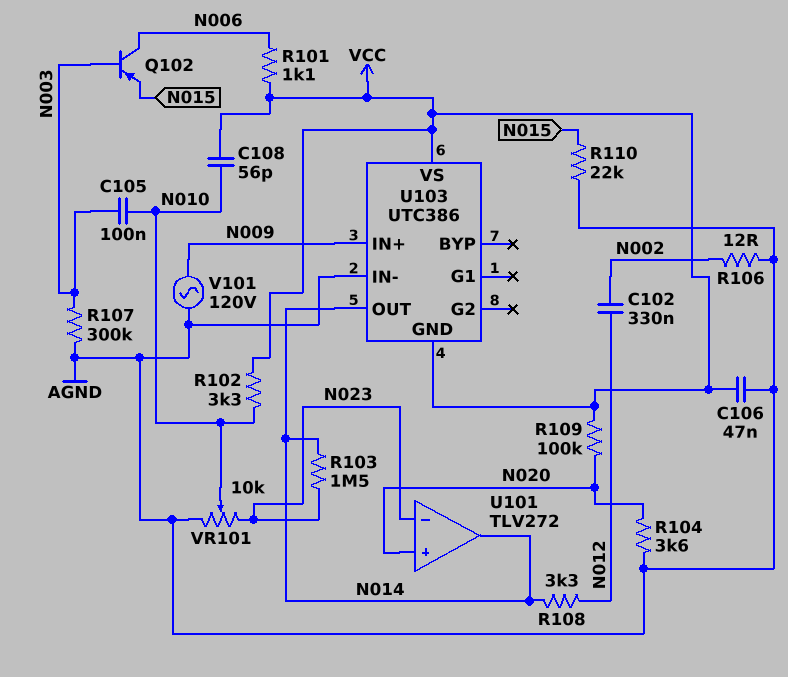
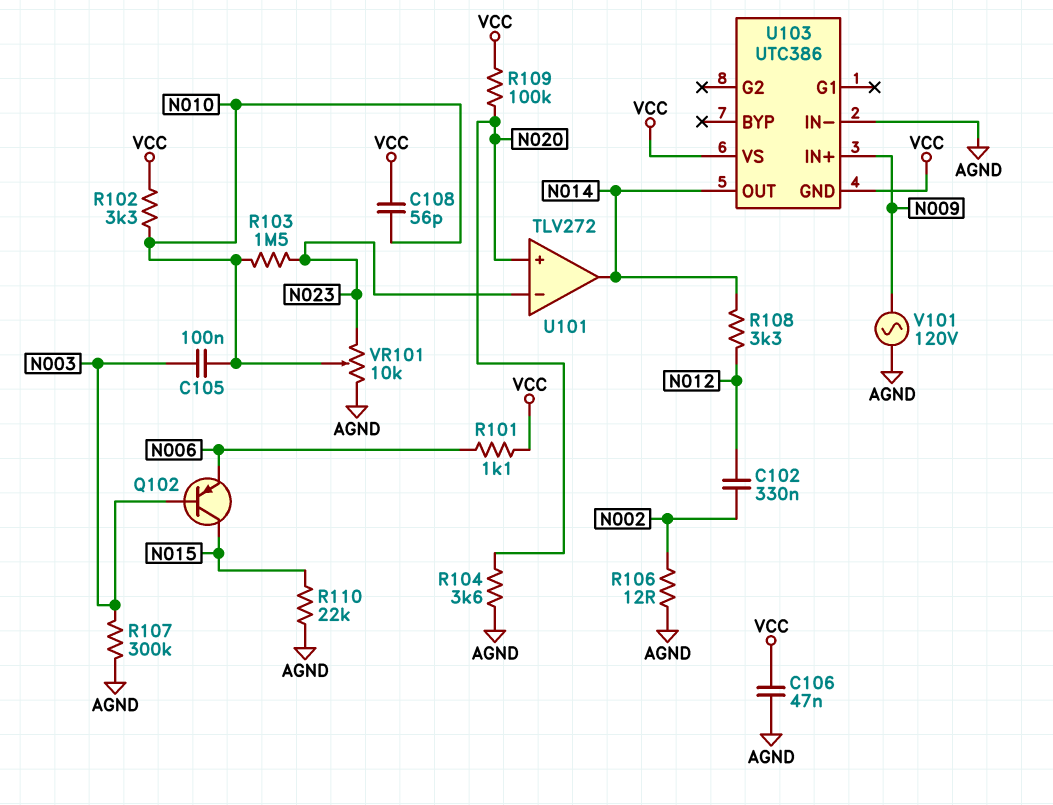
Q102: PNP (B N003, C N006, E N015) -> PNP (B N003, C N015, E N006)
R103: 1.5M (N014, N023) -> 1.5M (N010, N023)

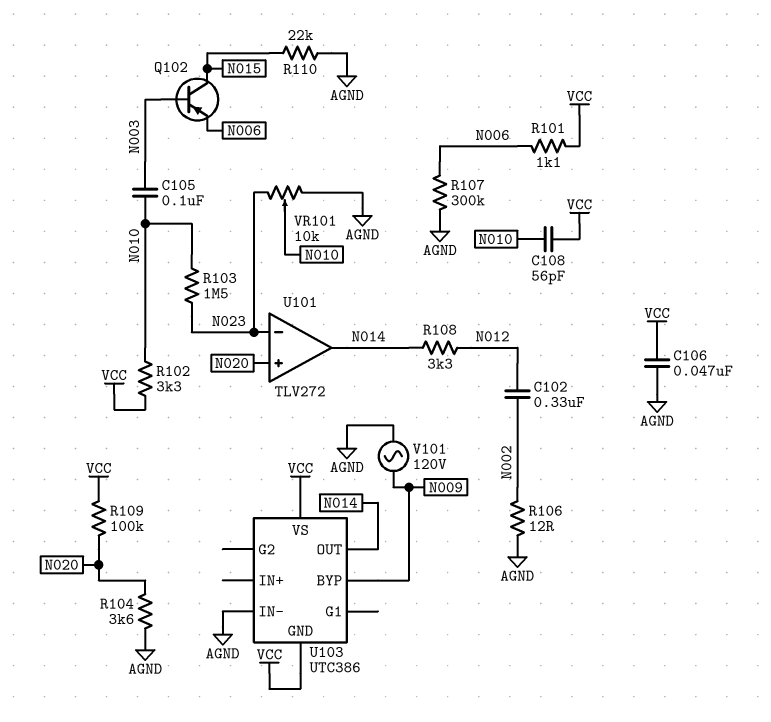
R107: 300k (AGND, N003) -> 300k (AGND, N006)
U103 pin BYP: none -> N009
U103 pin IN+: N009 -> none

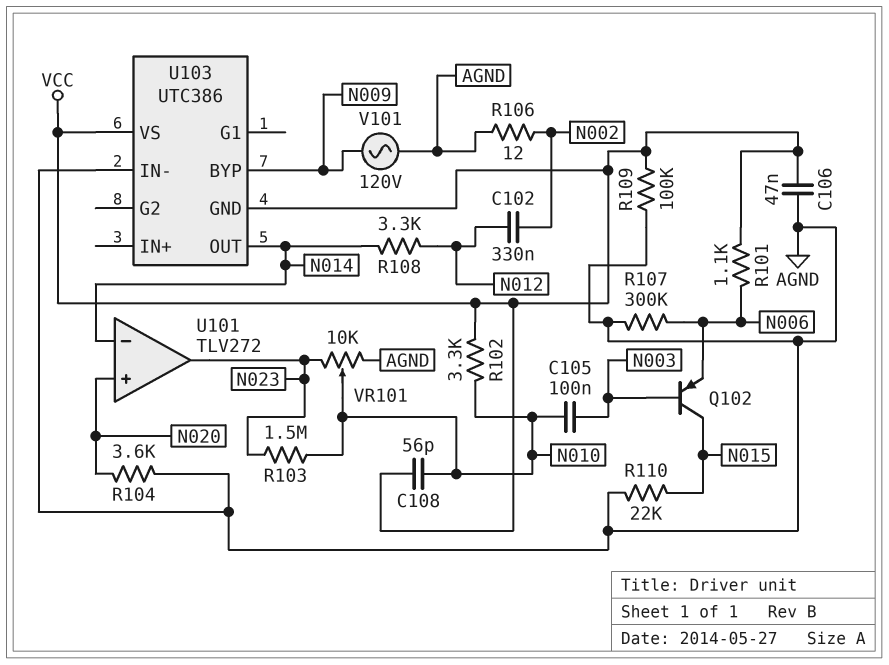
R109: 100k (N020, VCC) -> 100k (AGND, VCC)
U101 pin in-: N023 -> N014
U101 pin out: N014 -> N023

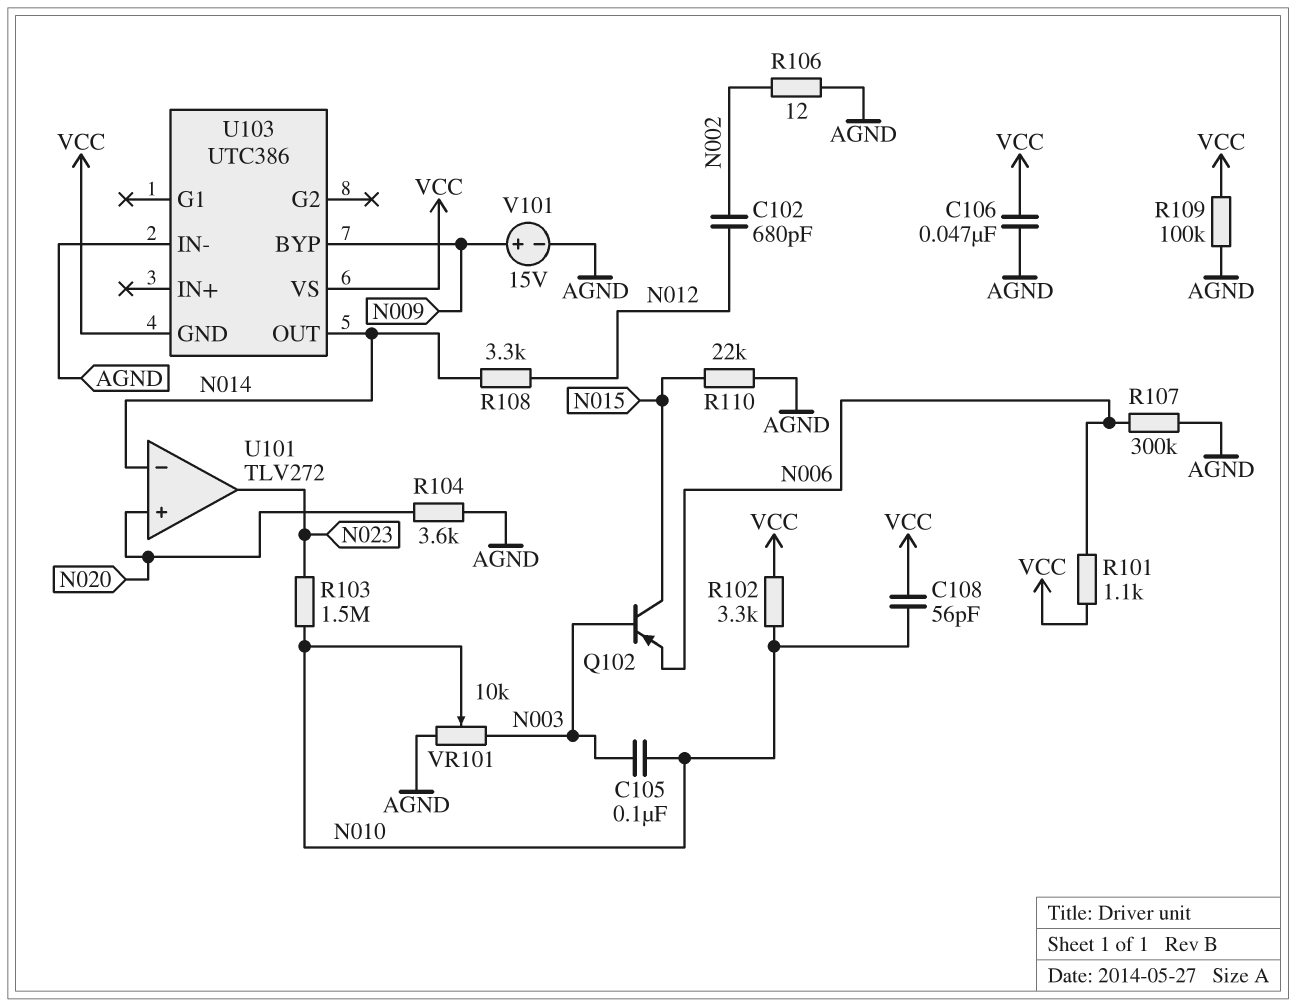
C102: 330nF (N002, N012) -> 680pF (N002, N012)
V101: AC 120V (AGND, N009) -> 15V (plus N009, minus AGND)
VR101: 10k (AGND, N023, wiper N010) -> 10k (AGND, N003, wiper N010)

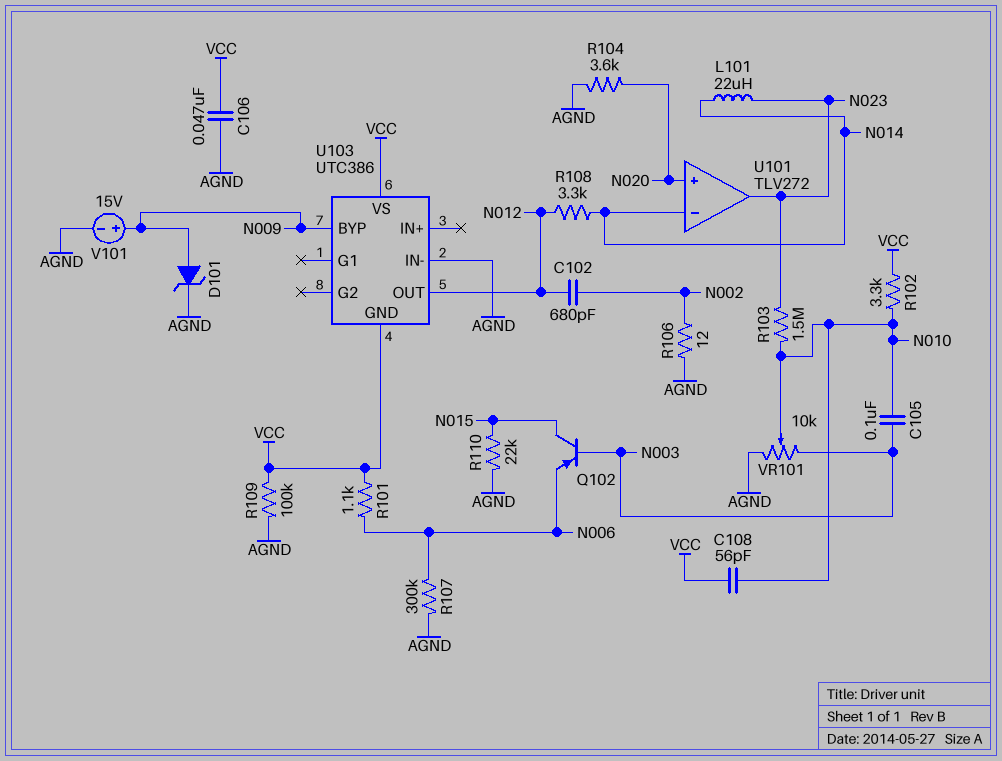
D101: none -> zener (A N009, K AGND)
L101: none -> 22uH (N014, N023)
U103 pin OUT: N014 -> N012

